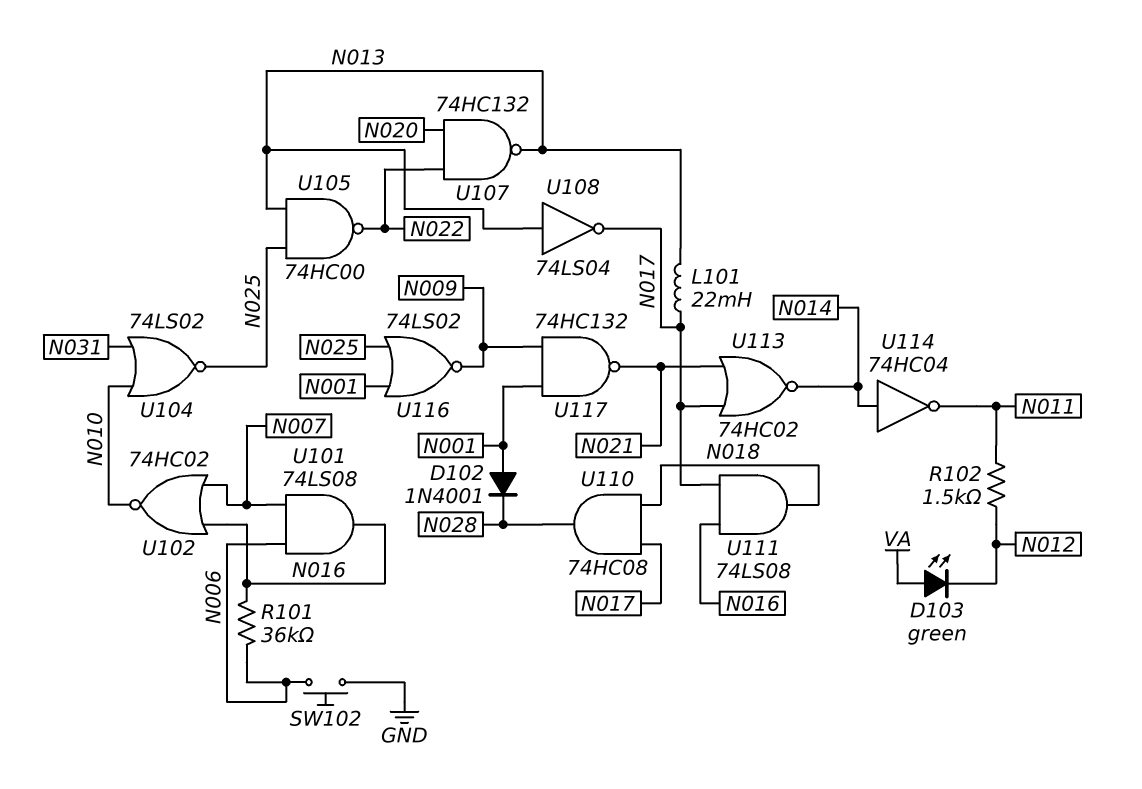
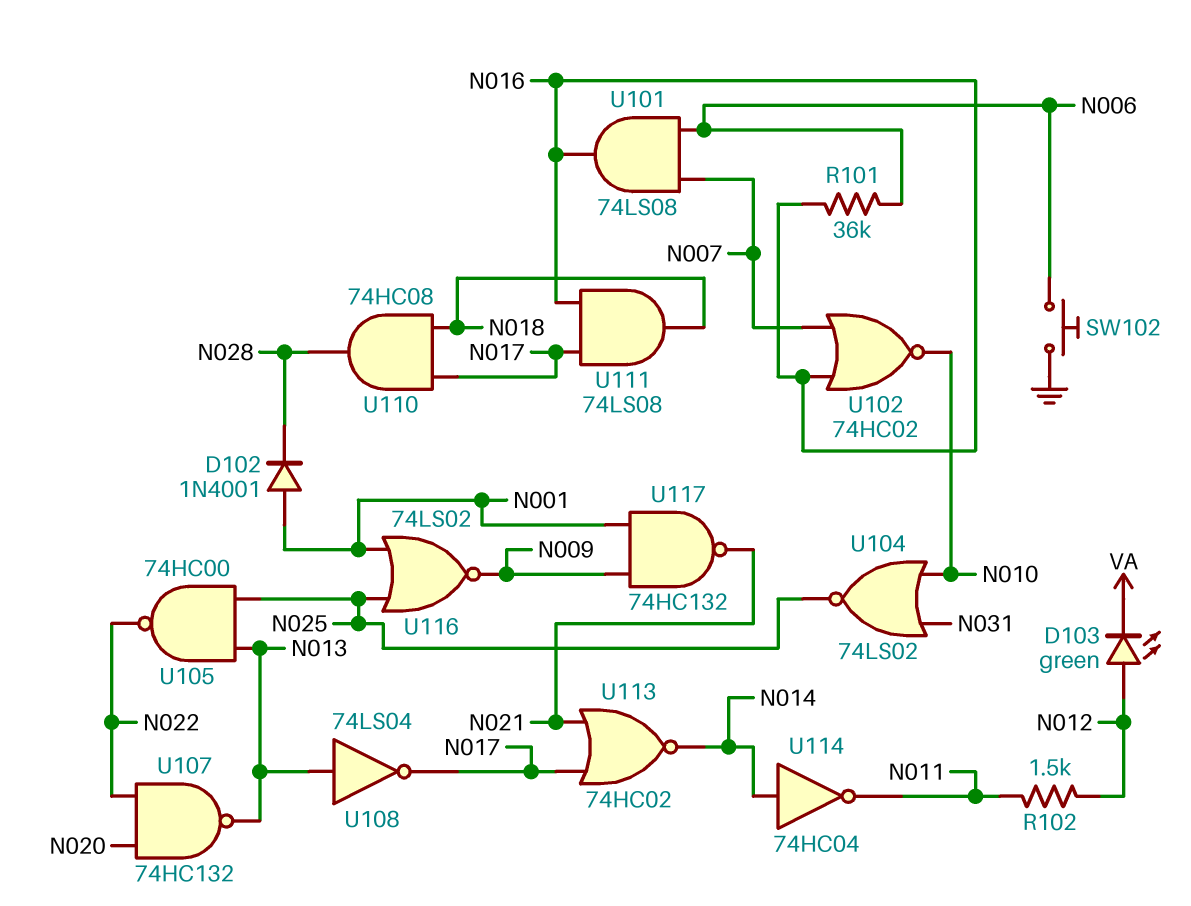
D103: LED green (A VA, K N012) -> LED green (A N012, K VA)
L101: 22mH (N013, N017) -> none

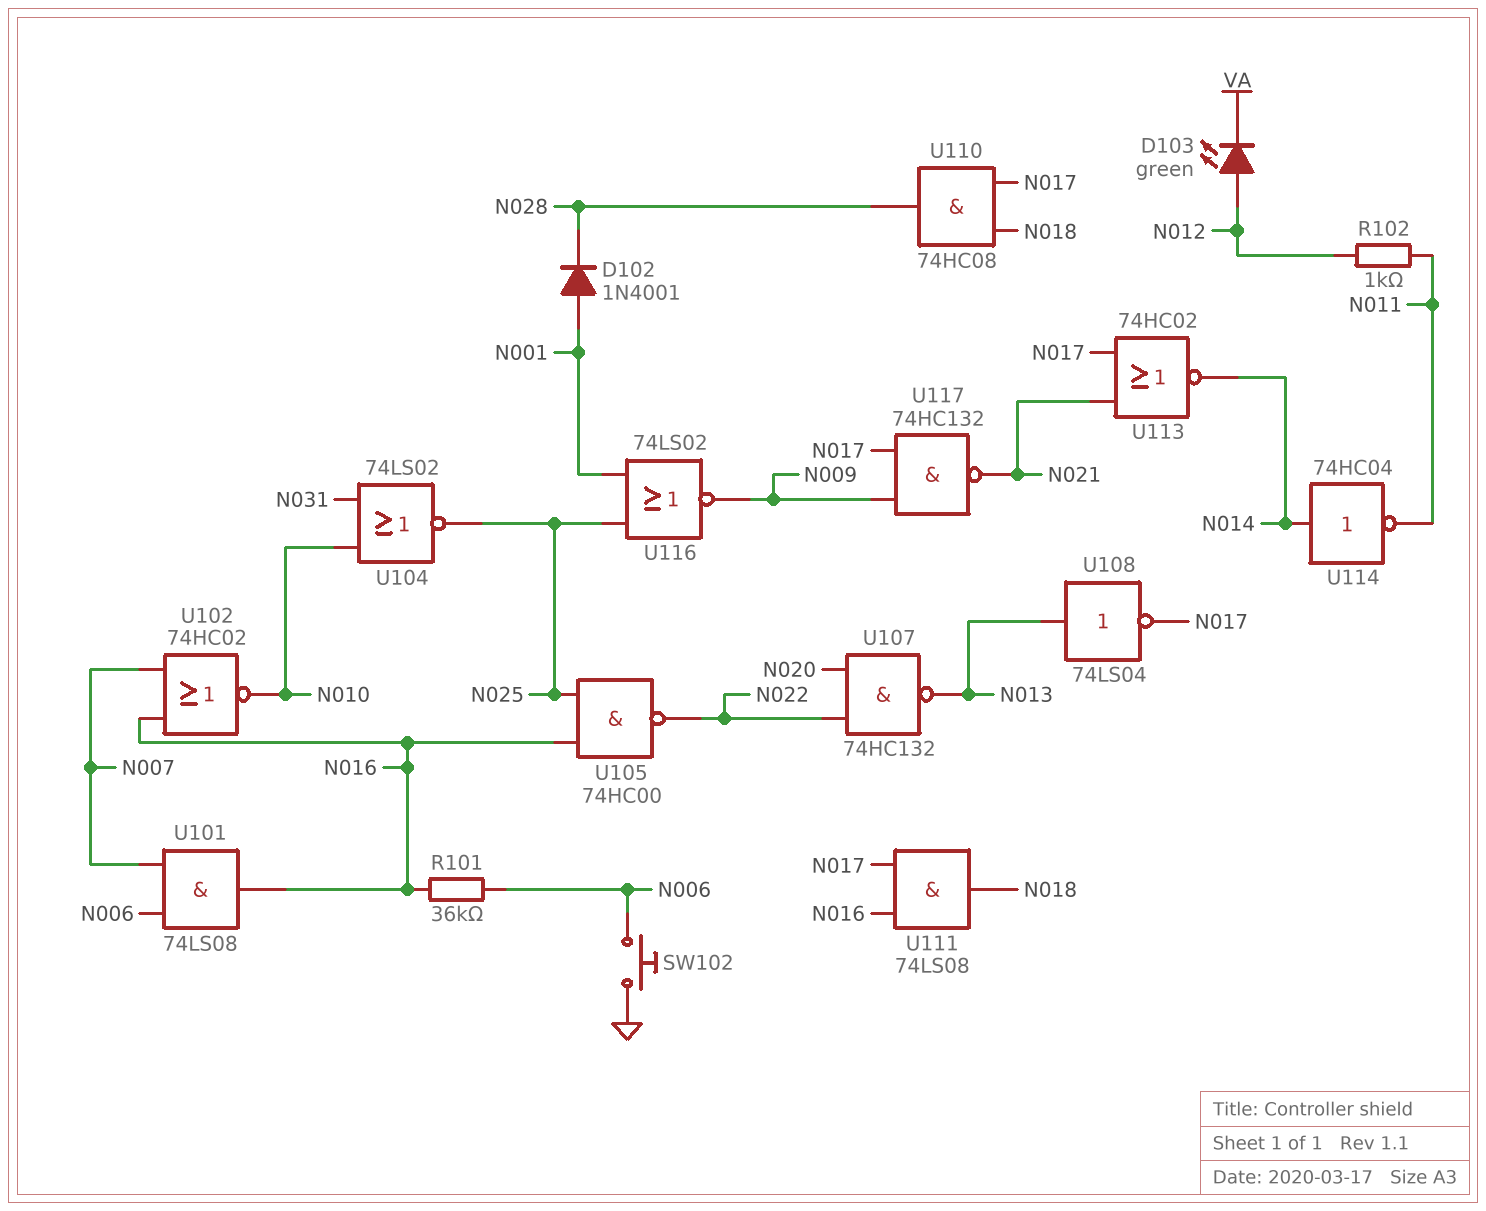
R102: 1.5k (N011, N012) -> 1k (N011, N012)
U105: NAND 74HC00 (in N013, in N025, out N022) -> NAND 74HC00 (in N016, in N025, out N022)
U117: NAND 74HC132 (in N001, in N009, out N021) -> NAND 74HC132 (in N009, in N017, out N021)

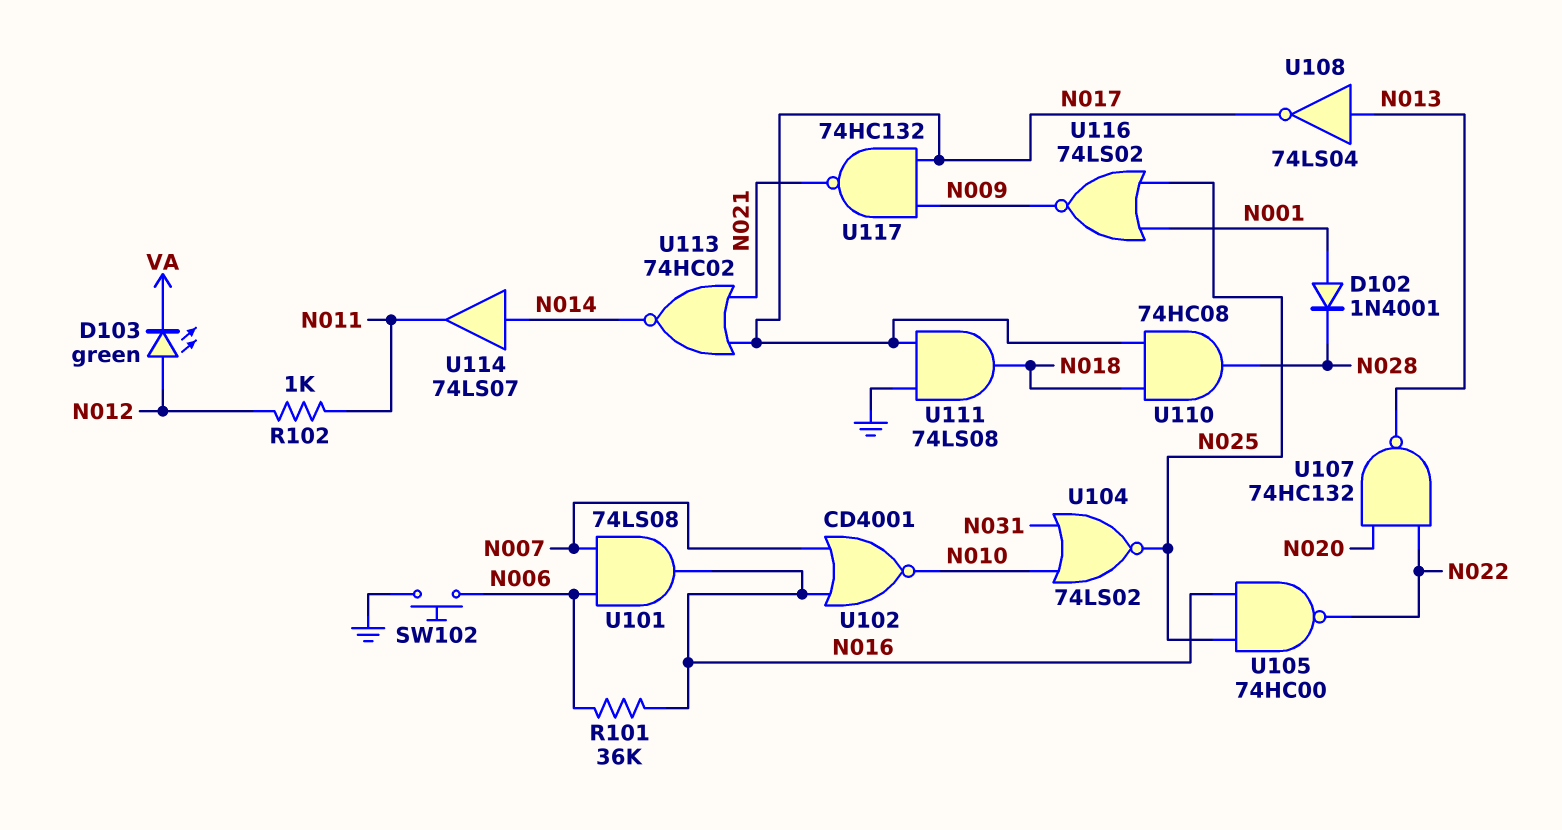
U102: NOR 74HC02 (in N007, in N016, out N010) -> NOR CD4001 (in N007, in N016, out N010)
U111: AND 74LS08 (in N016, in N017, out N018) -> AND 74LS08 (in GND, in N017, out N018)
U114: NOT 74HC04 (in N014, out N011) -> buffer 74LS07 (in N014, out N011)

